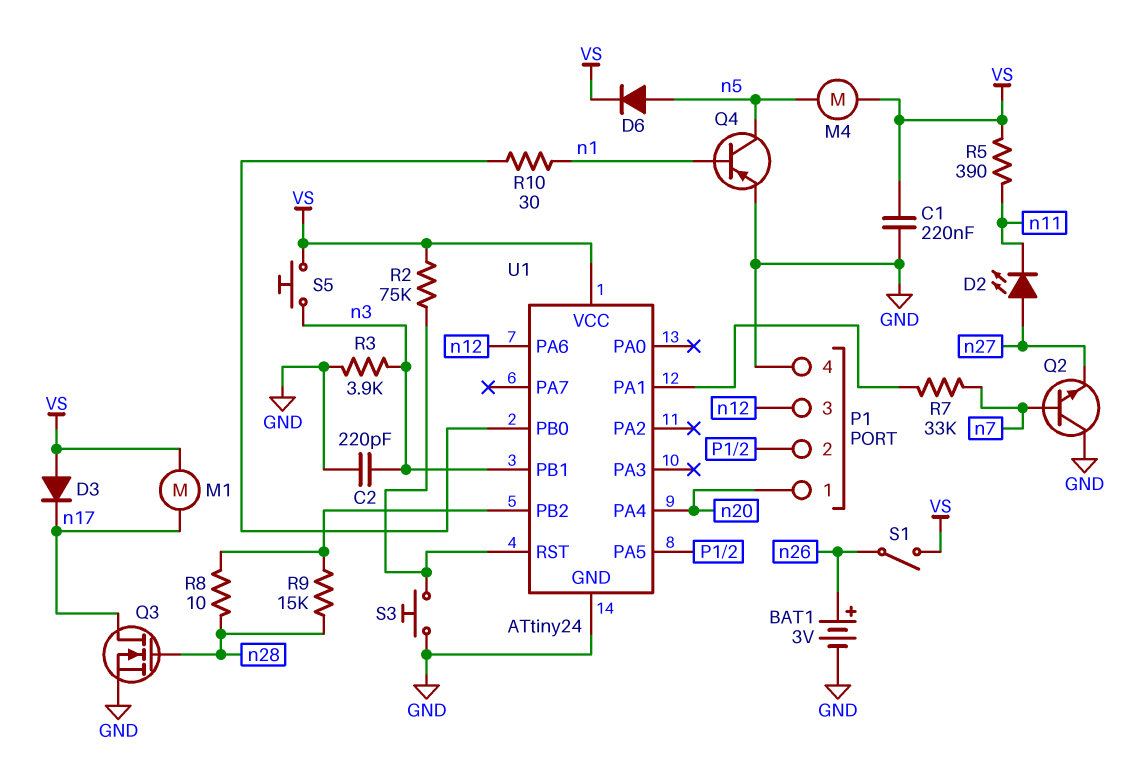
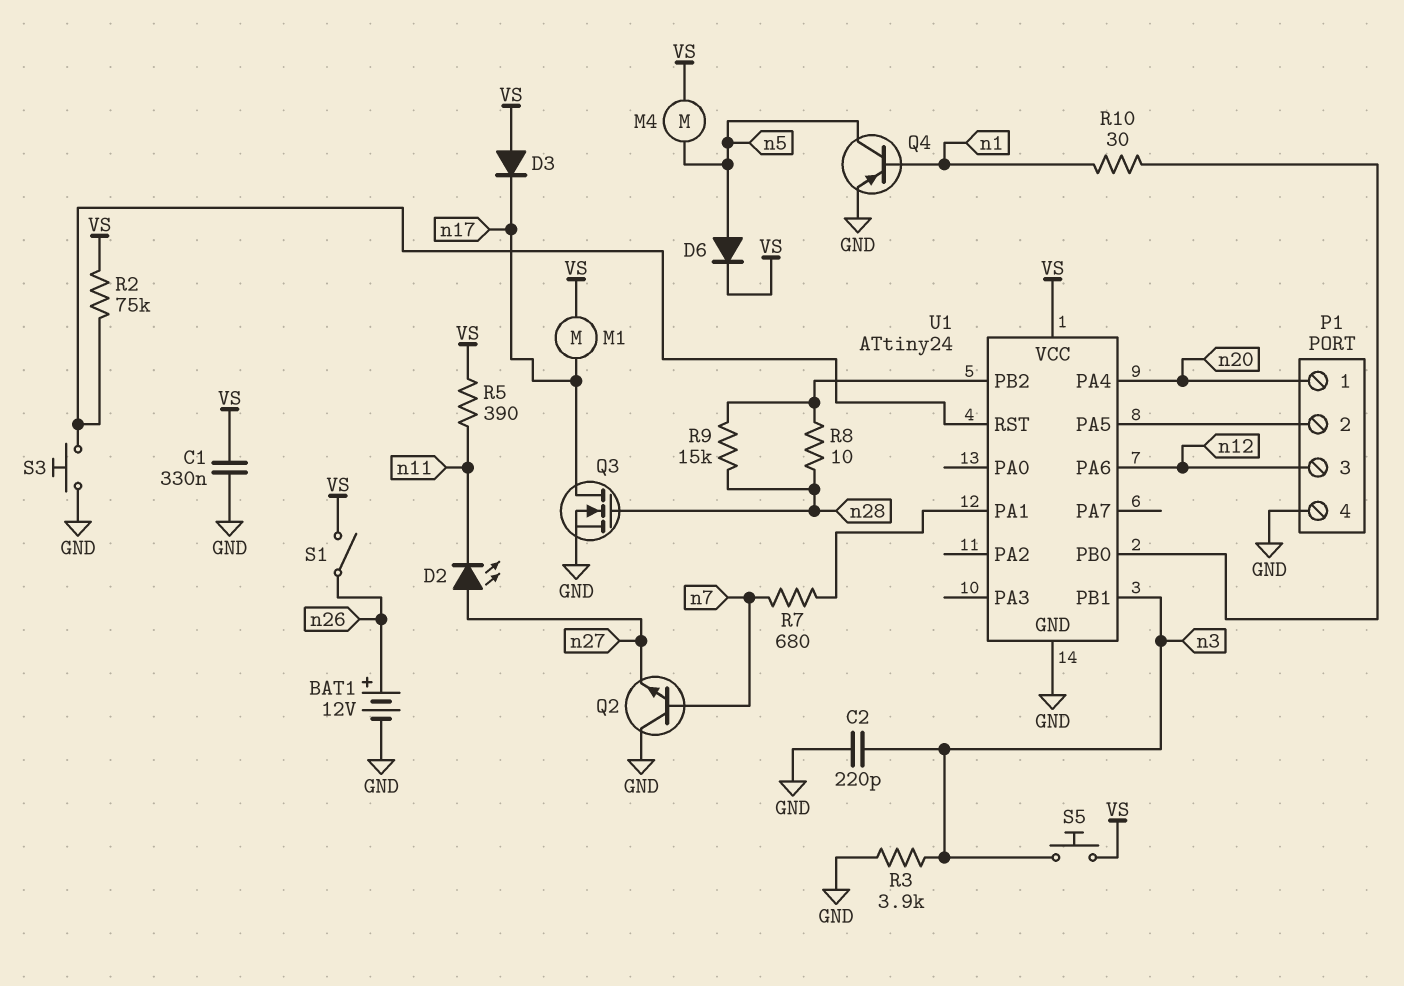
BAT1: 3V (plus n26, minus GND) -> 12V (plus n26, minus GND)
C1: 220nF (GND, VS) -> 330nF (GND, VS)
R7: 33k (U1/PA1, n7) -> 680 (U1/PA1, n7)

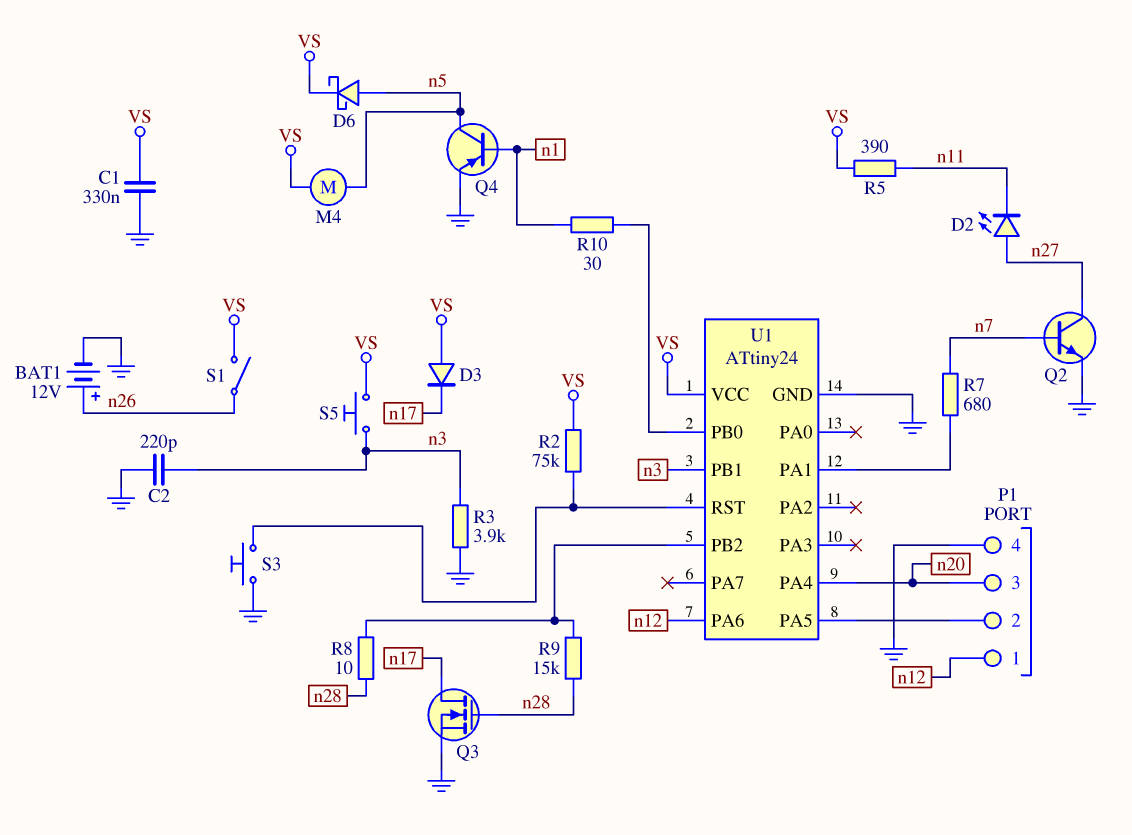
D6: diode (A n5, K VS) -> schottky (A n5, K VS)
M1: motor (VS, n17) -> none
P1 pin 1: n20 -> n12
P1 pin 3: n12 -> n20
Q2: NPN (B n7, C GND, E n27) -> NPN (B n7, C n27, E GND)

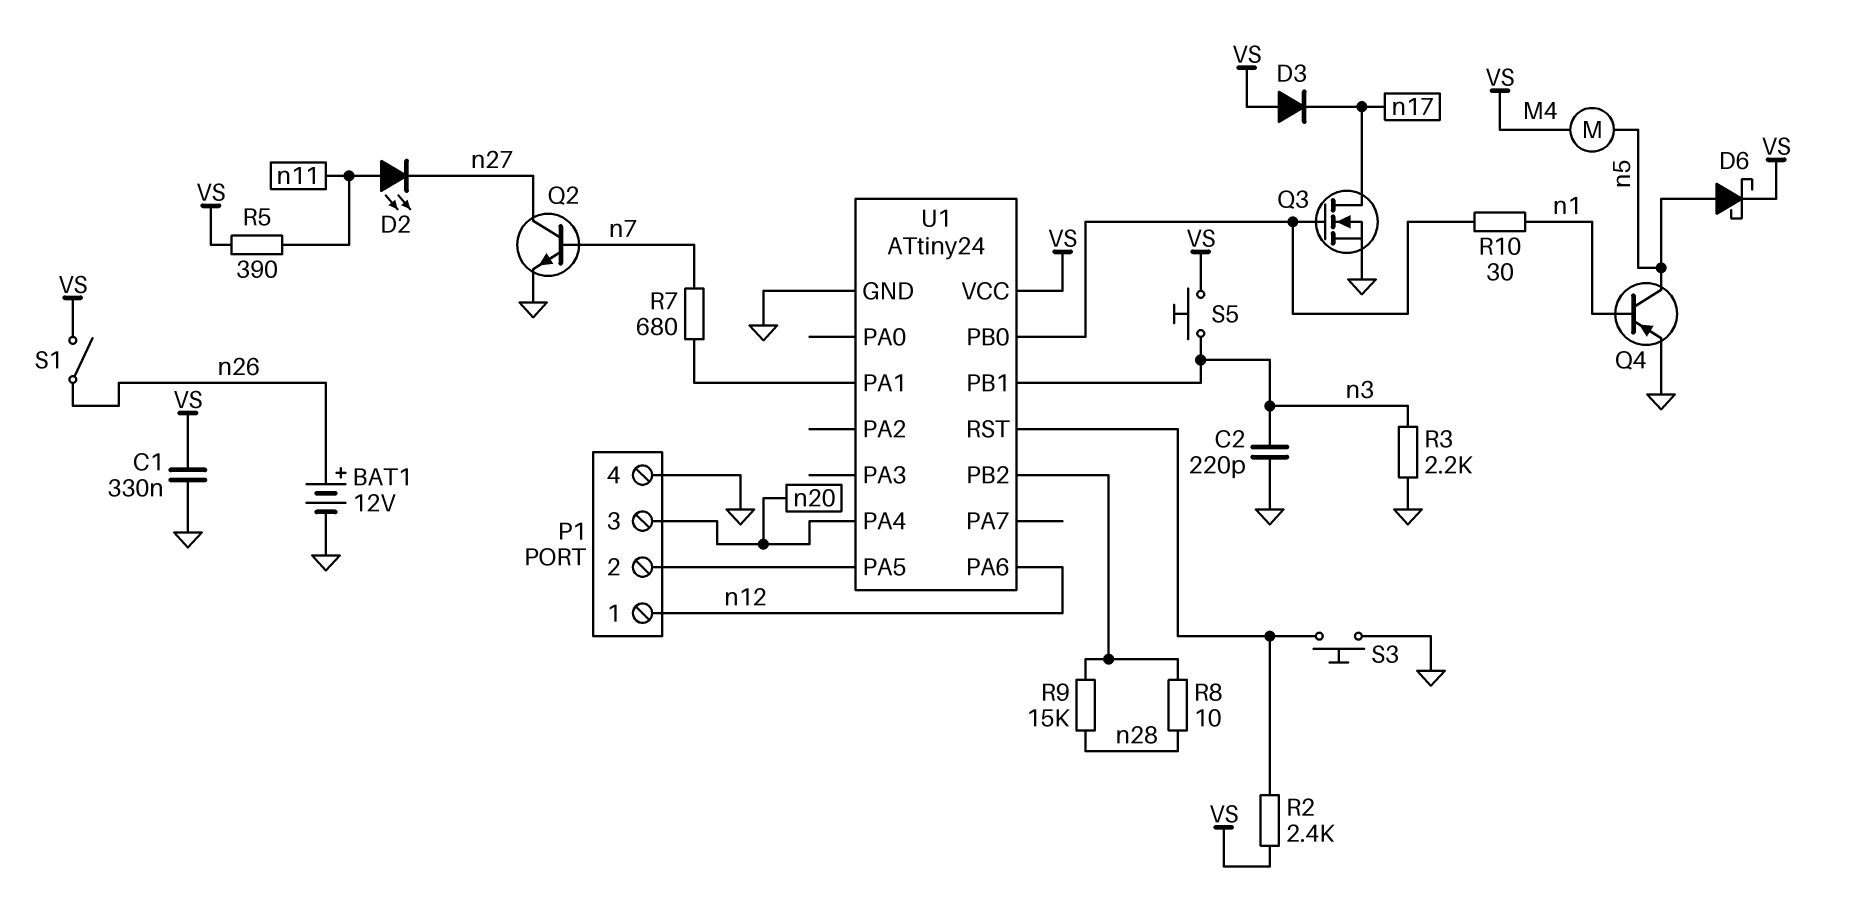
D2: LED (A n27, K n11) -> LED (A n11, K n27)
Q3: NMOS (G n28, D n17, S GND) -> NMOS (G U1/PB0, D n17, S GND)
R2: 75k (U1/RST, VS) -> 2.4k (U1/RST, VS)
R3: 3.9k (GND, n3) -> 2.2k (GND, n3)

